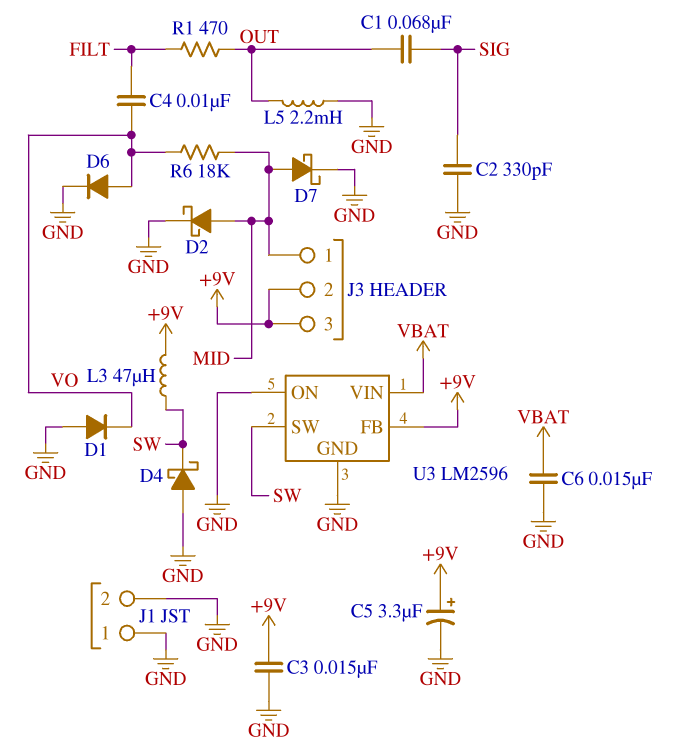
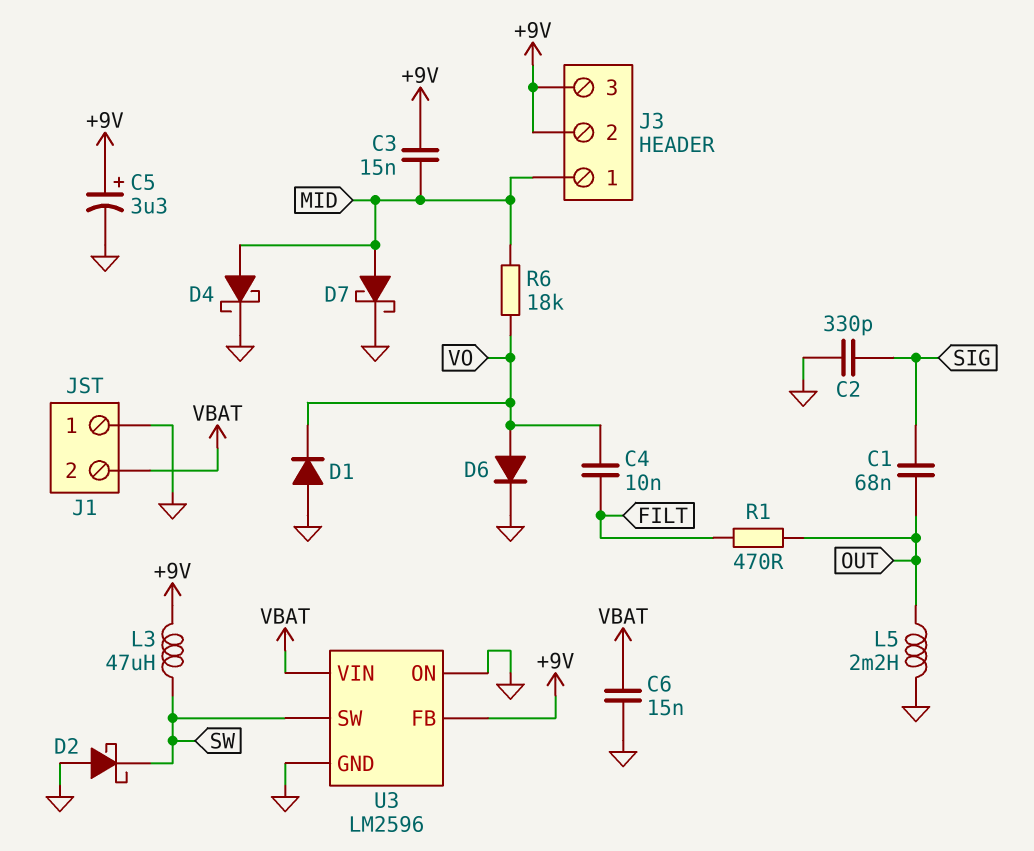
C3: 15nF (+9V, GND) -> 15nF (+9V, MID)
D2: schottky (A MID, K GND) -> schottky (A GND, K SW)
D4: schottky (A GND, K SW) -> schottky (A MID, K GND)
J1 pin 2: GND -> VBAT

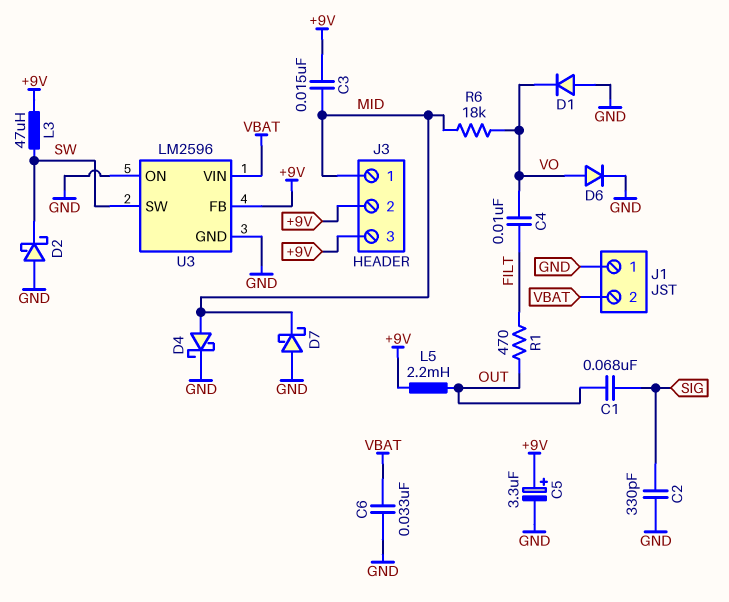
C6: 15nF (GND, VBAT) -> 33nF (GND, VBAT)
D7: schottky (A MID, K GND) -> schottky (A GND, K MID)
L5: 2.2mH (GND, OUT) -> 2.2mH (+9V, OUT)

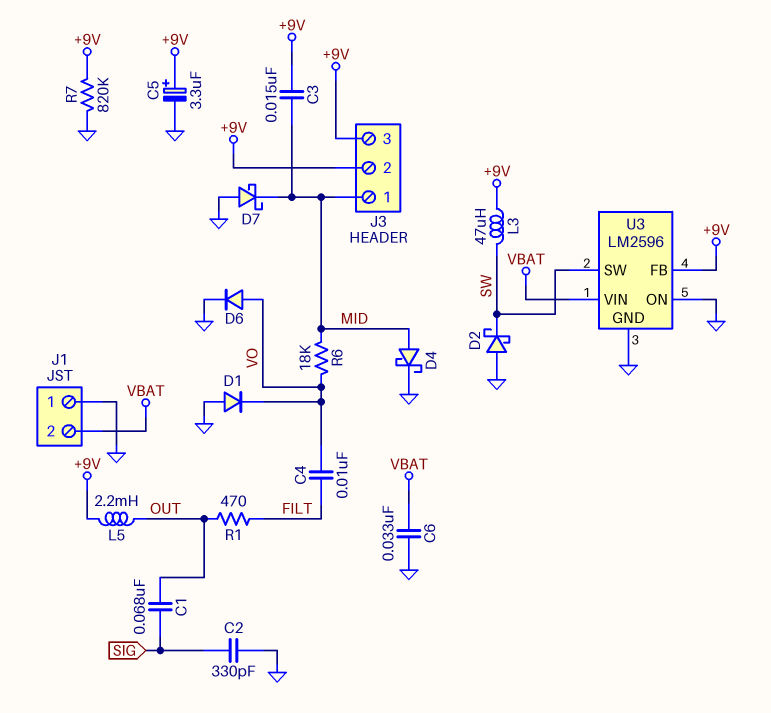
R7: none -> 820k (+9V, GND)

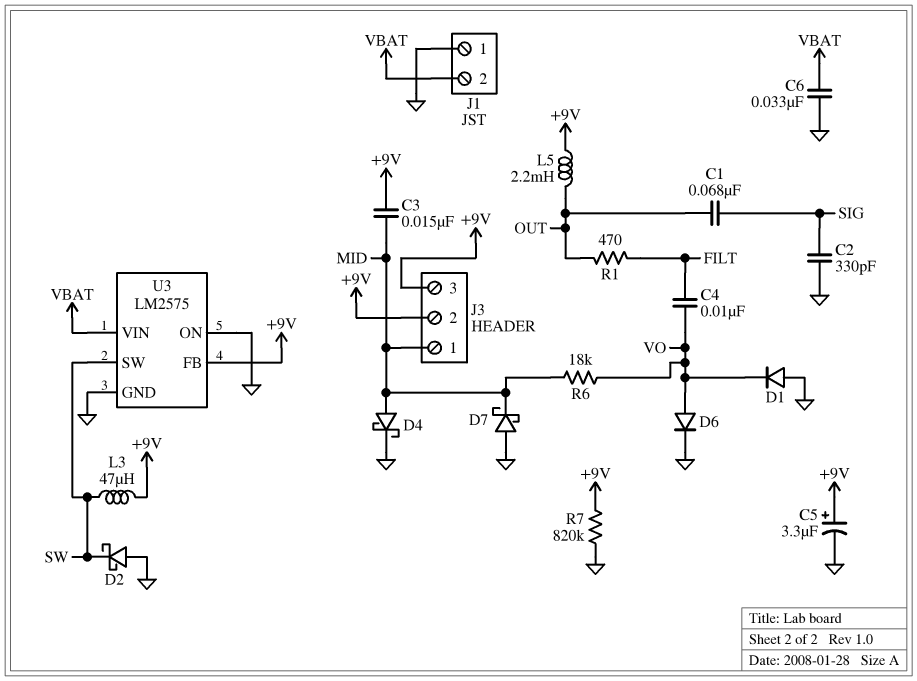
U3: LM2596 -> LM2575

